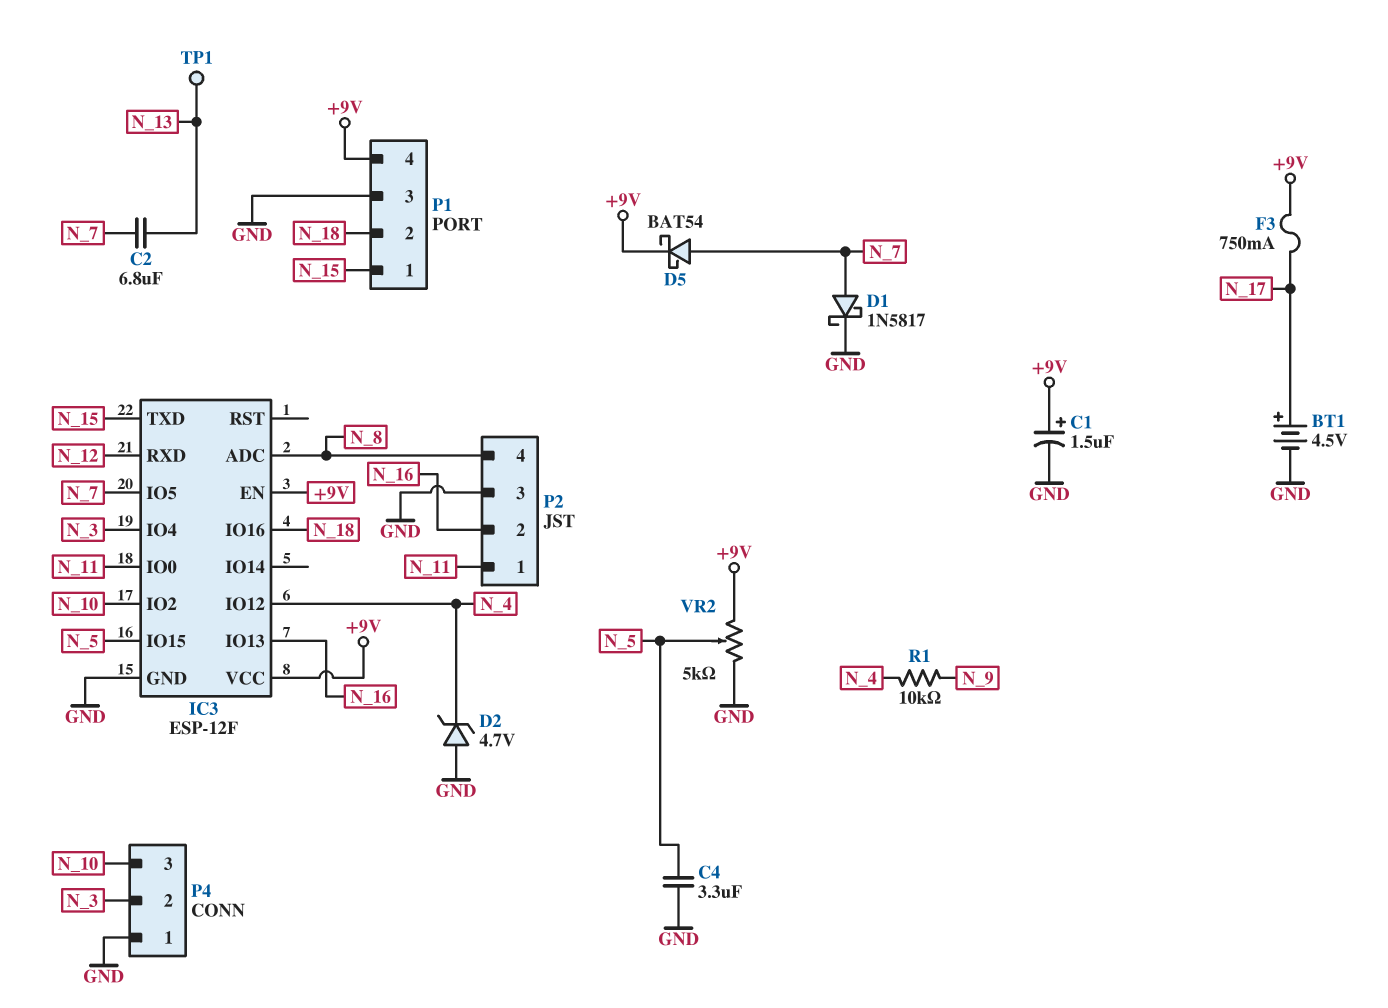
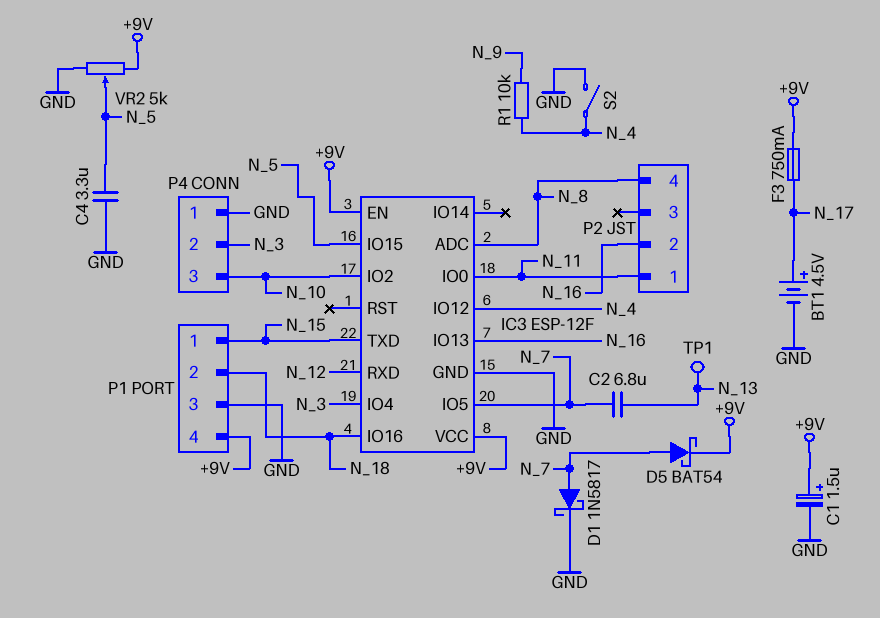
D2: zener 4.7V (A GND, K N_4) -> none
P2 pin 3: GND -> none
S2: none -> switch (GND, N_4)

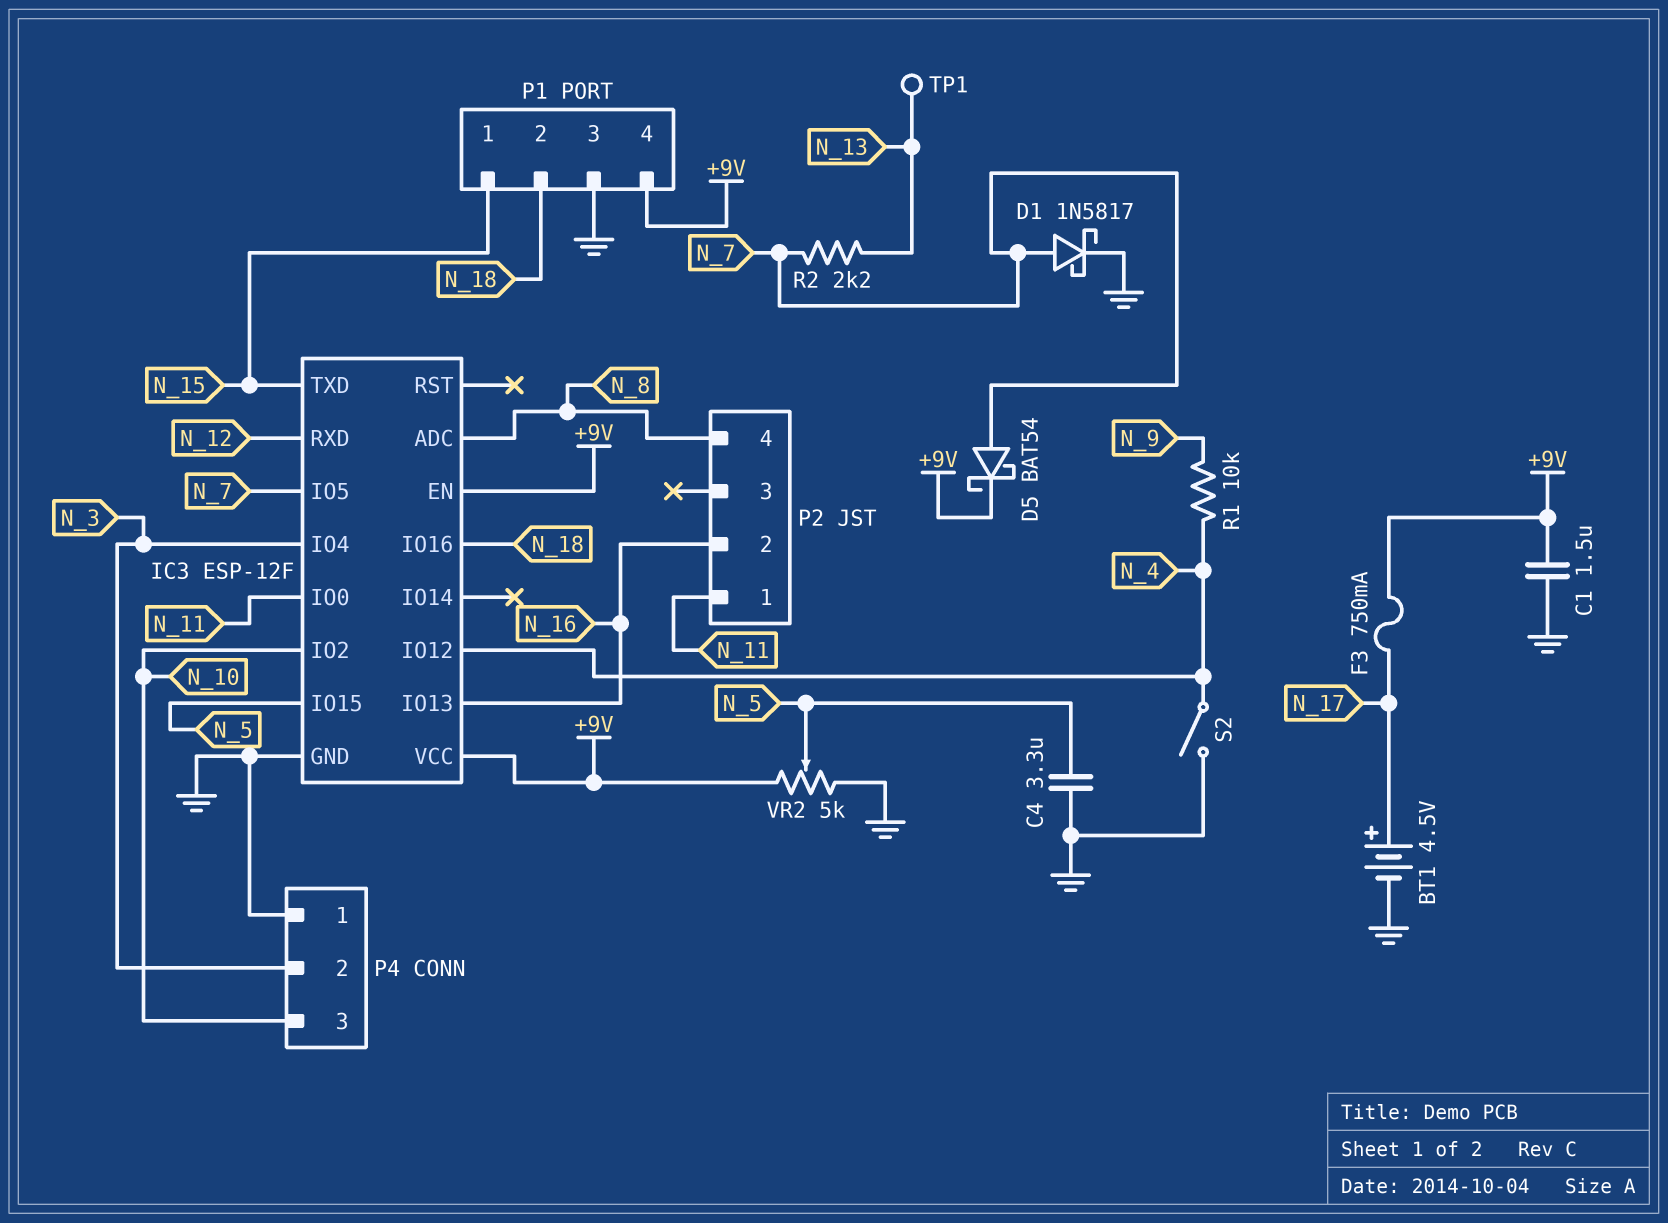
C1: 1.5uF (plus +9V, minus GND) -> 1.5uF (+9V, GND)
C2: 6.8uF (N_7, N_13) -> none
R2: none -> 2.2k (N_7, N_13)

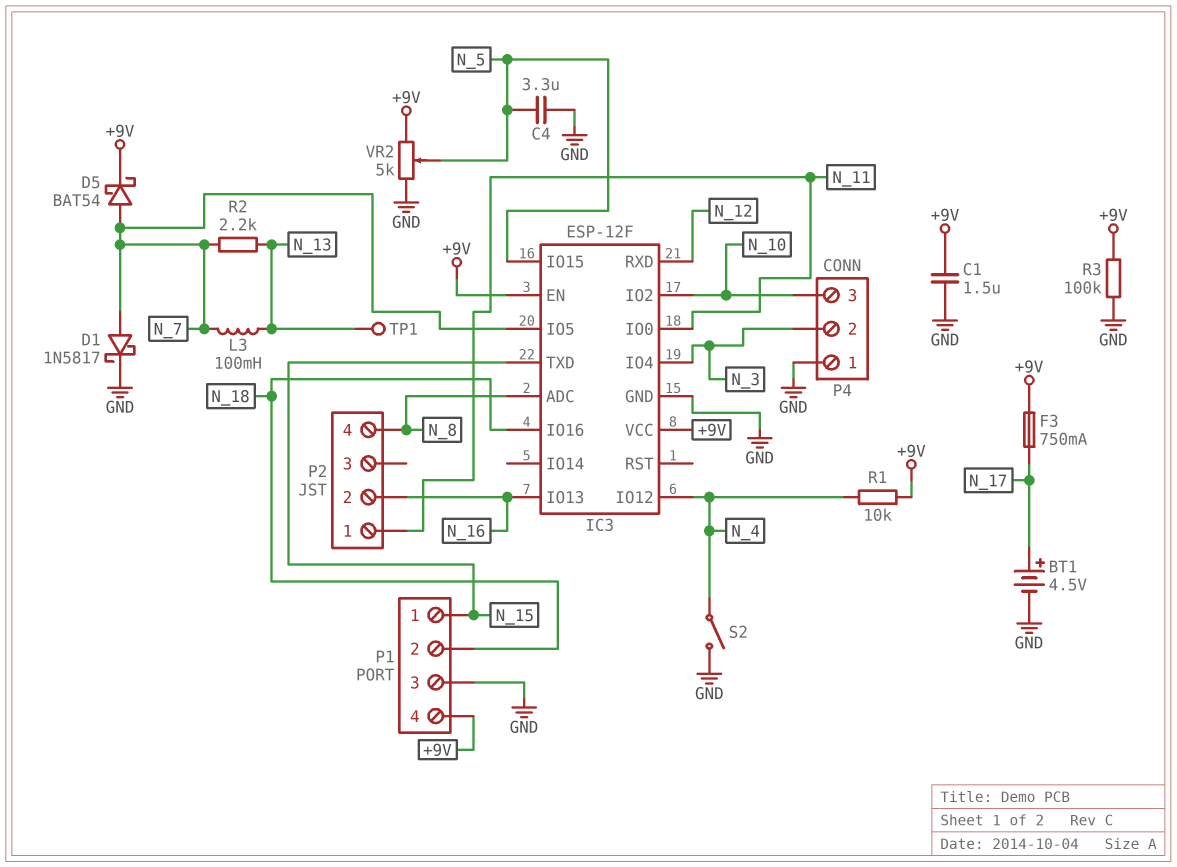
L3: none -> 100mH (N_7, N_13)
R1: 10k (N_4, N_9) -> 10k (+9V, N_4)
R3: none -> 100k (+9V, GND)

